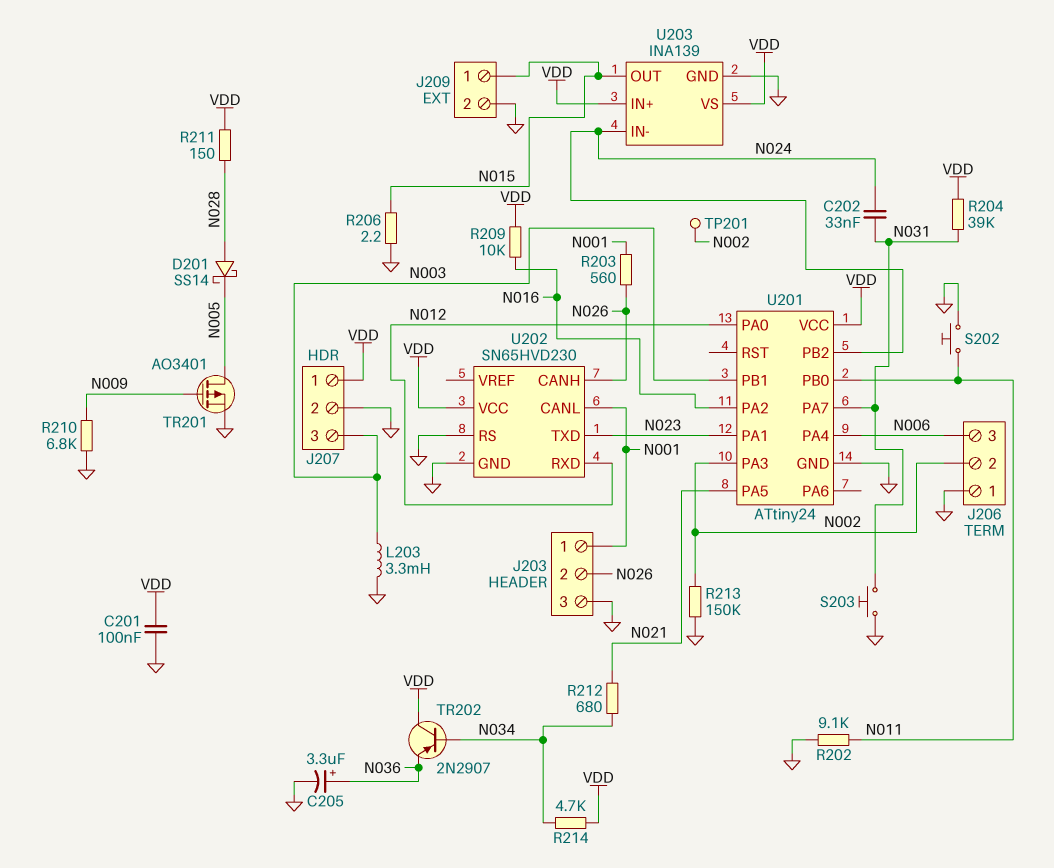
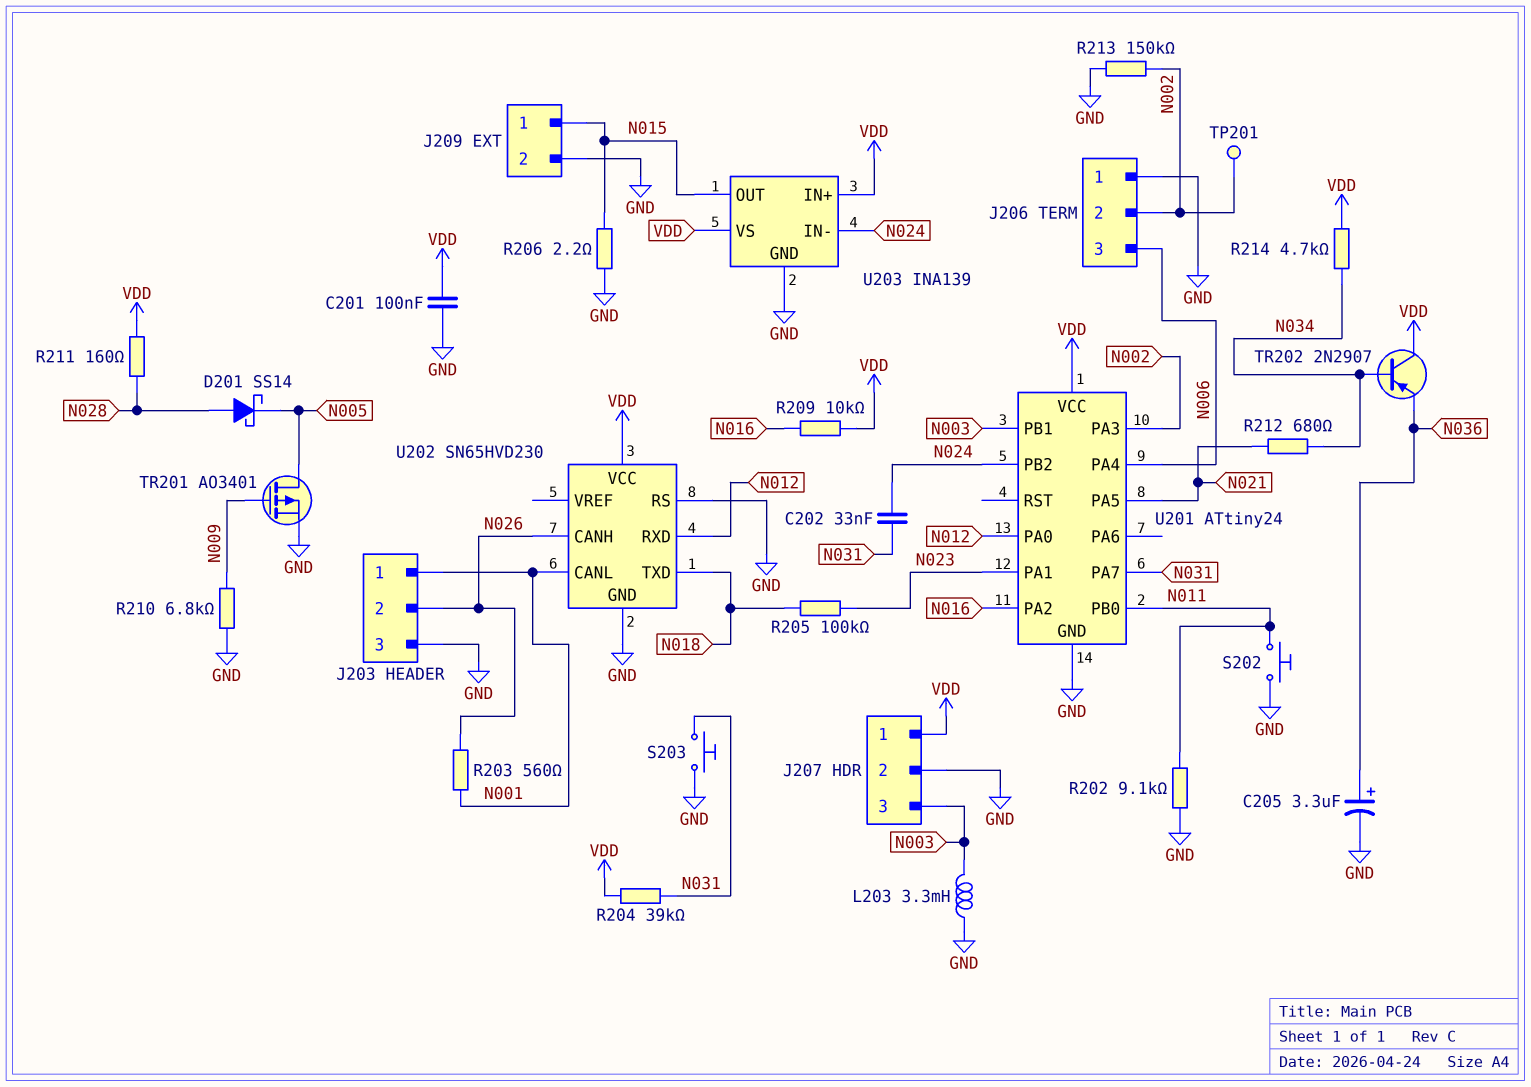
R205: none -> 100k (N018, N023)
R211: 150 (N028, VDD) -> 160 (N028, VDD)
U202 pin TXD: N023 -> N018

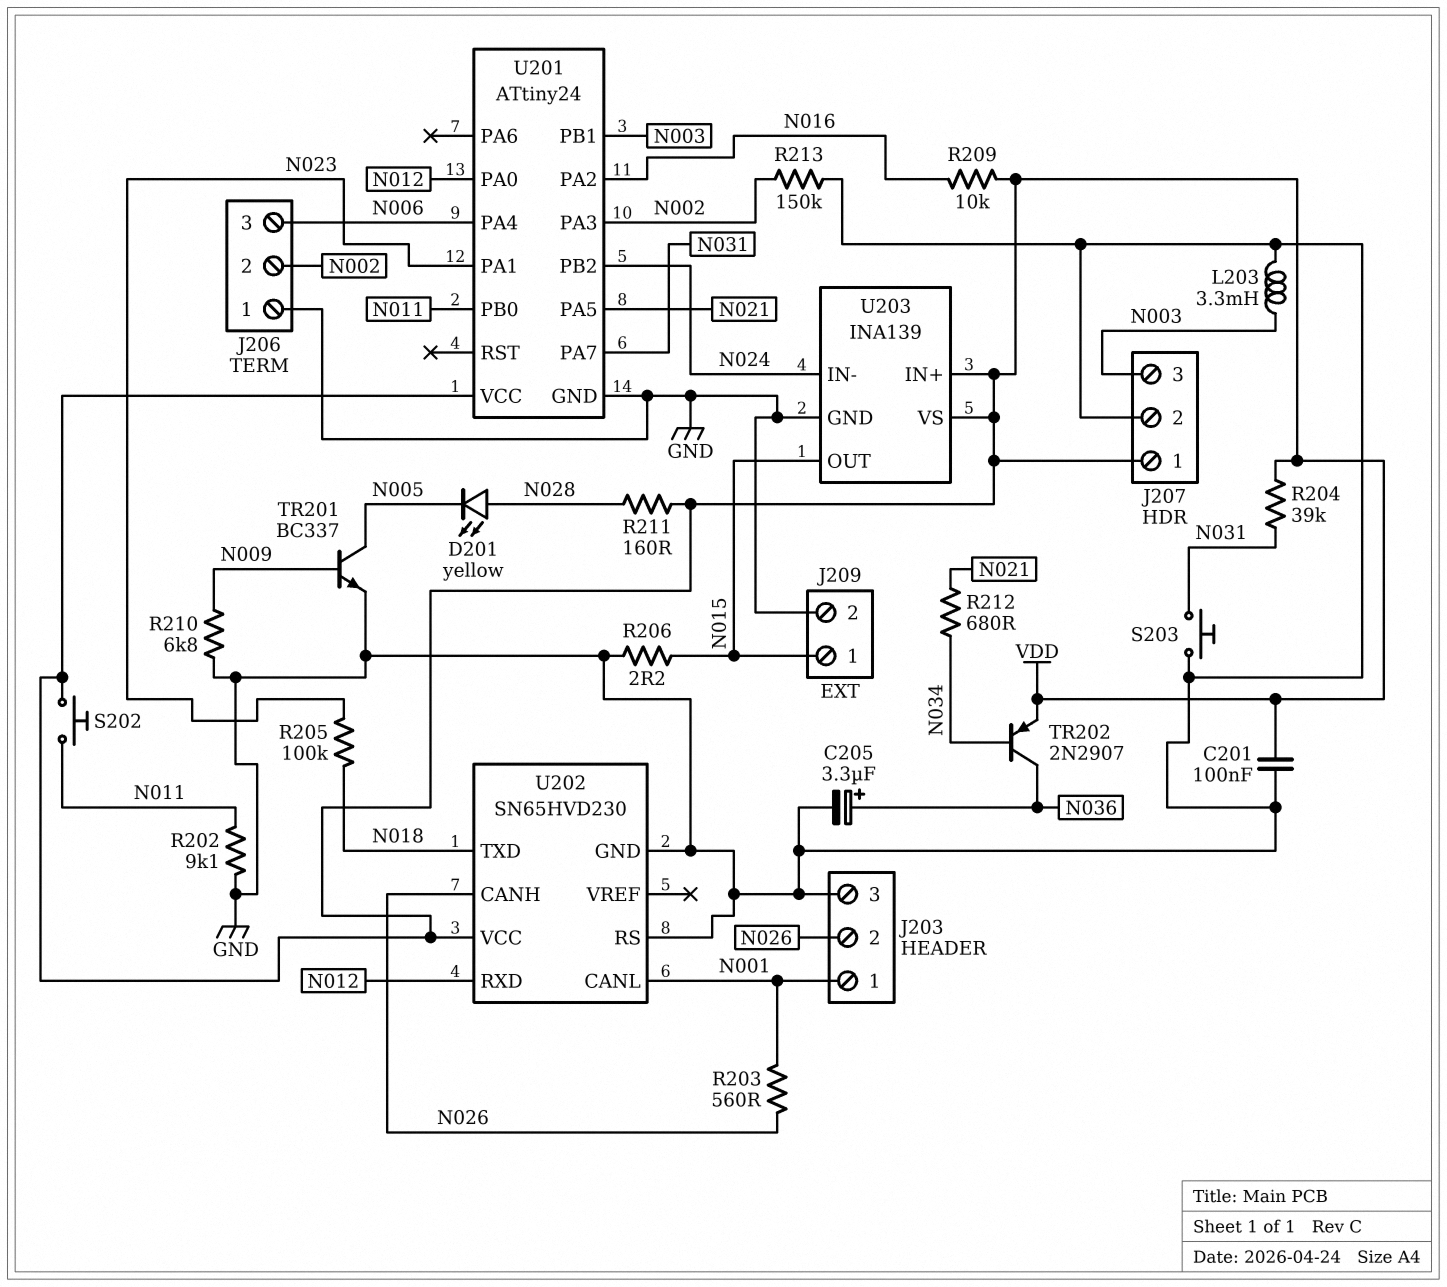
C202: 33nF (N024, N031) -> none
D201: schottky SS14 (A N028, K N005) -> LED yellow (A N028, K N005)
R214: 4.7k (N034, VDD) -> none
S202: button (GND, N011) -> button (N011, VDD)
TP201: test point (N002) -> none
TR201: PMOS AO3401 (G N009, D N005, S GND) -> NPN BC337 (B N009, C N005, E GND)
TR202: PNP 2N2907 (B N034, C VDD, E N036) -> PNP 2N2907 (B N034, C N036, E VDD)

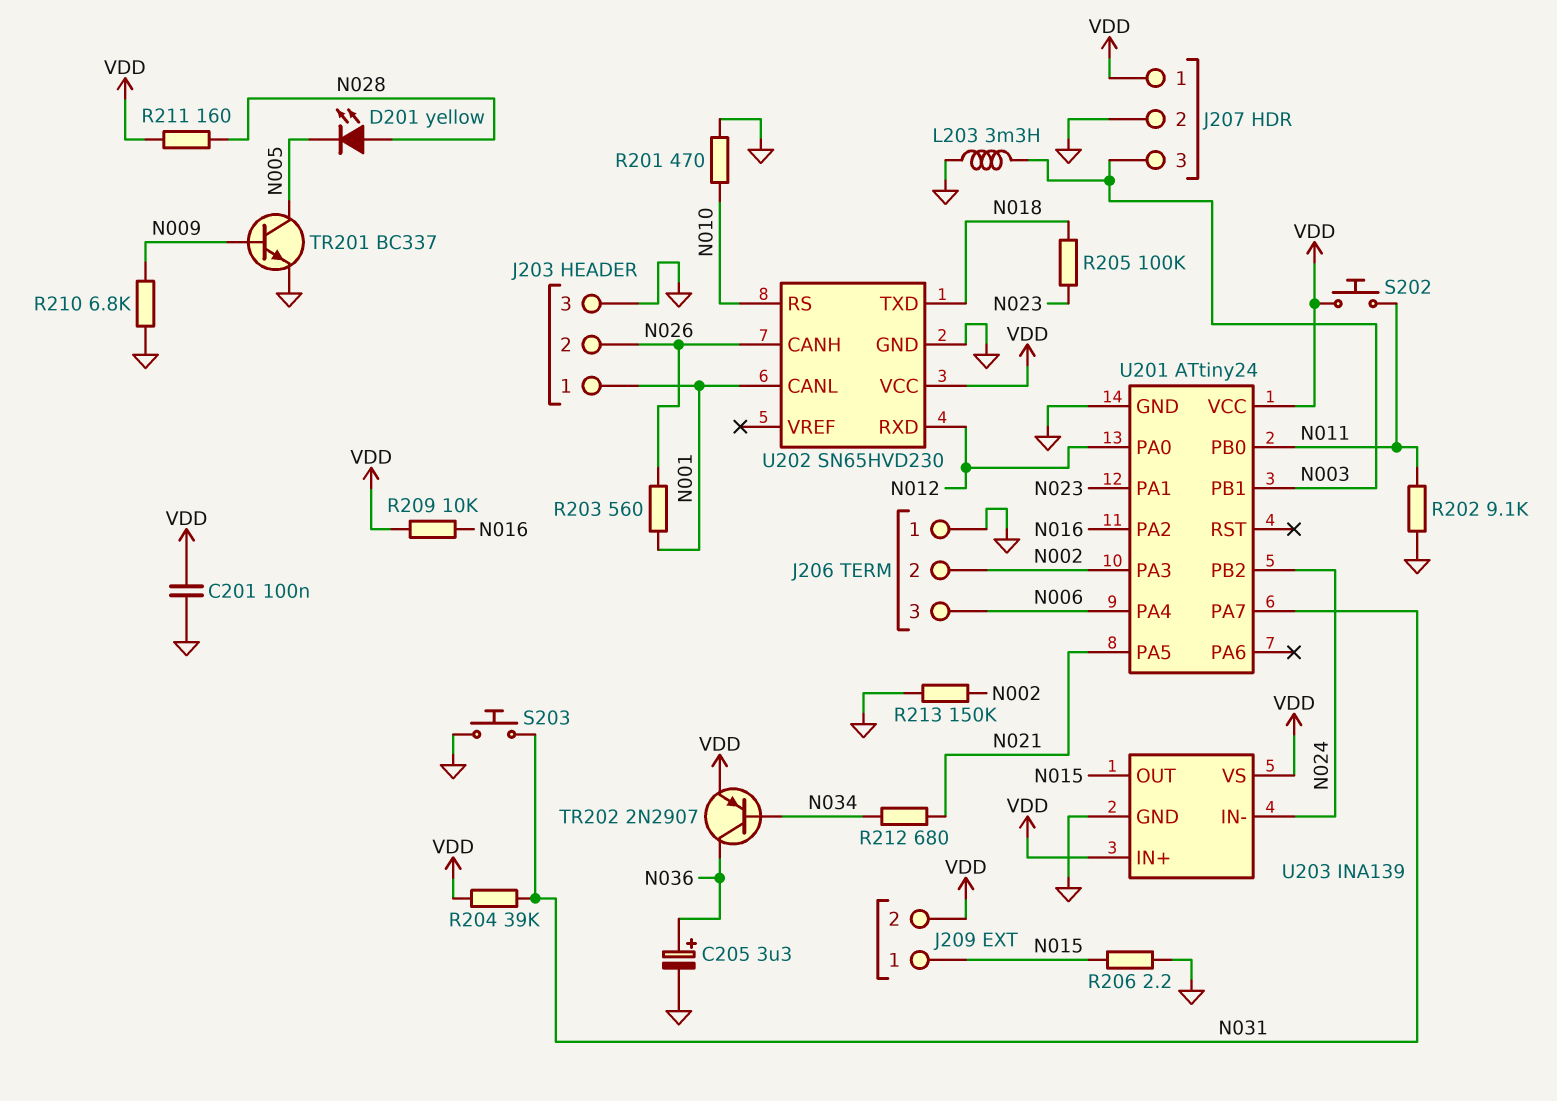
J209 pin 2: GND -> VDD
R201: none -> 470 (GND, N010)
U202 pin RS: GND -> N010

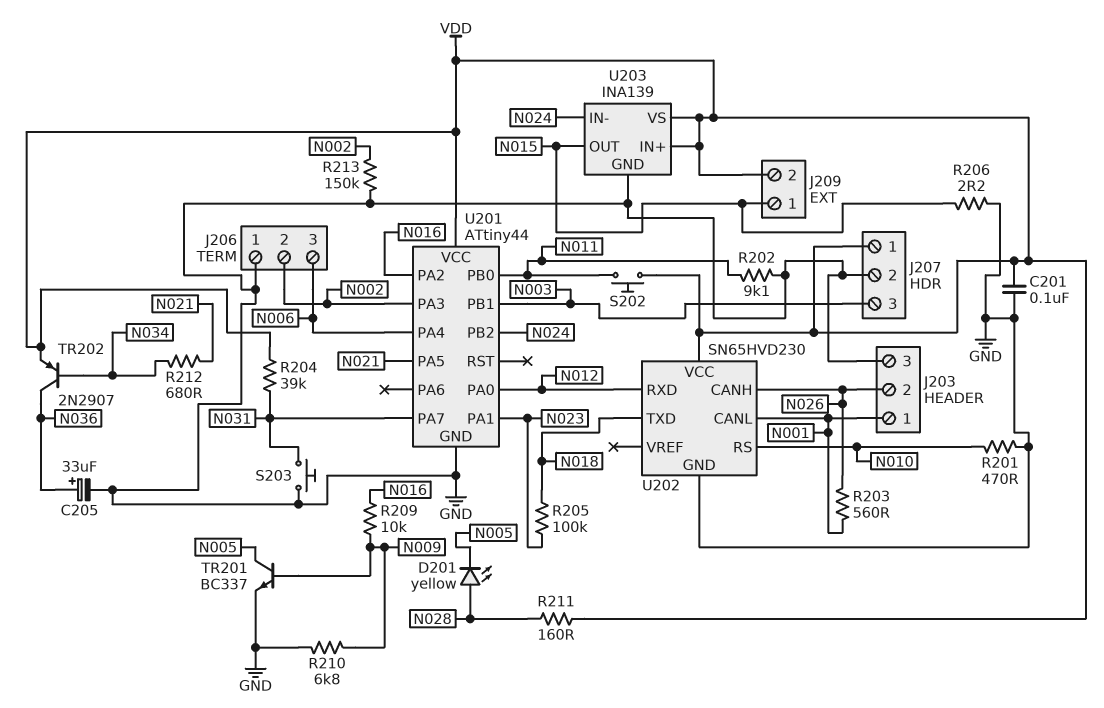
C205: 3.3uF (plus N036, minus GND) -> 33uF (plus N036, minus GND)
L203: 3.3mH (GND, N003) -> none
R209: 10k (N016, VDD) -> 10k (N009, N016)
U201: ATtiny24 -> ATtiny44

